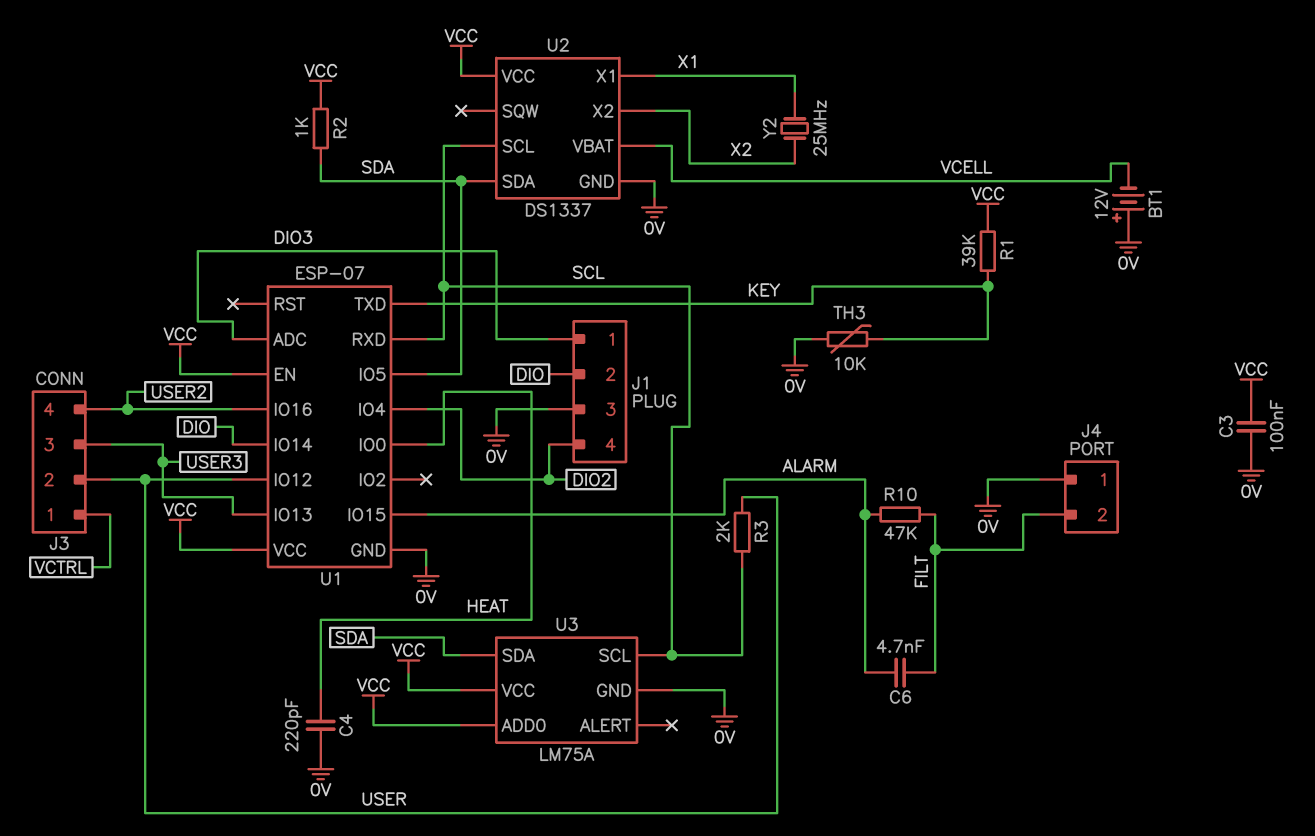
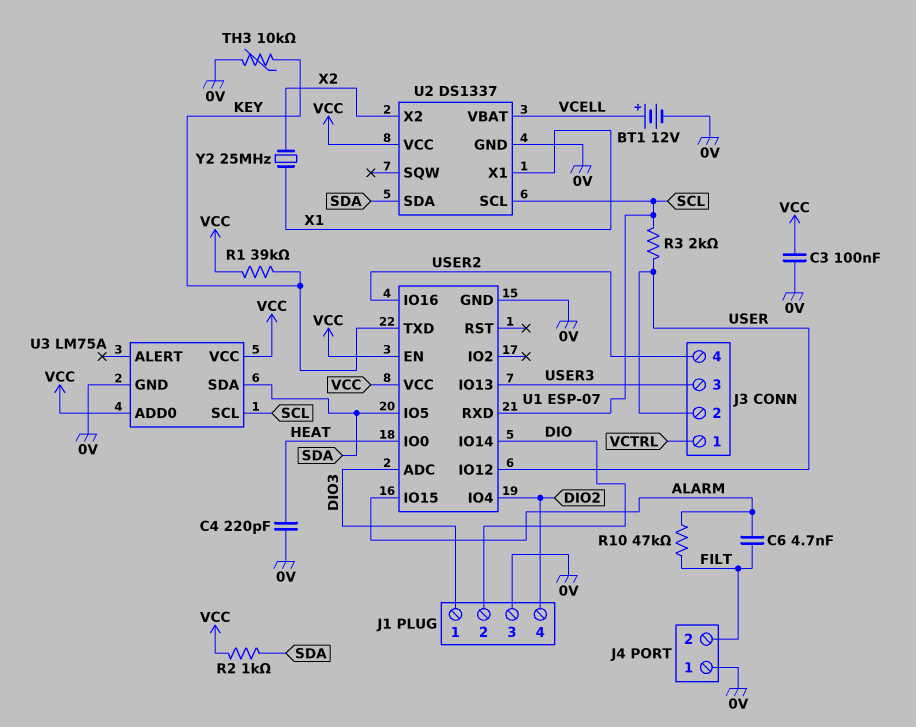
BT1: 12V (plus 0V, minus VCELL) -> 12V (plus VCELL, minus 0V)

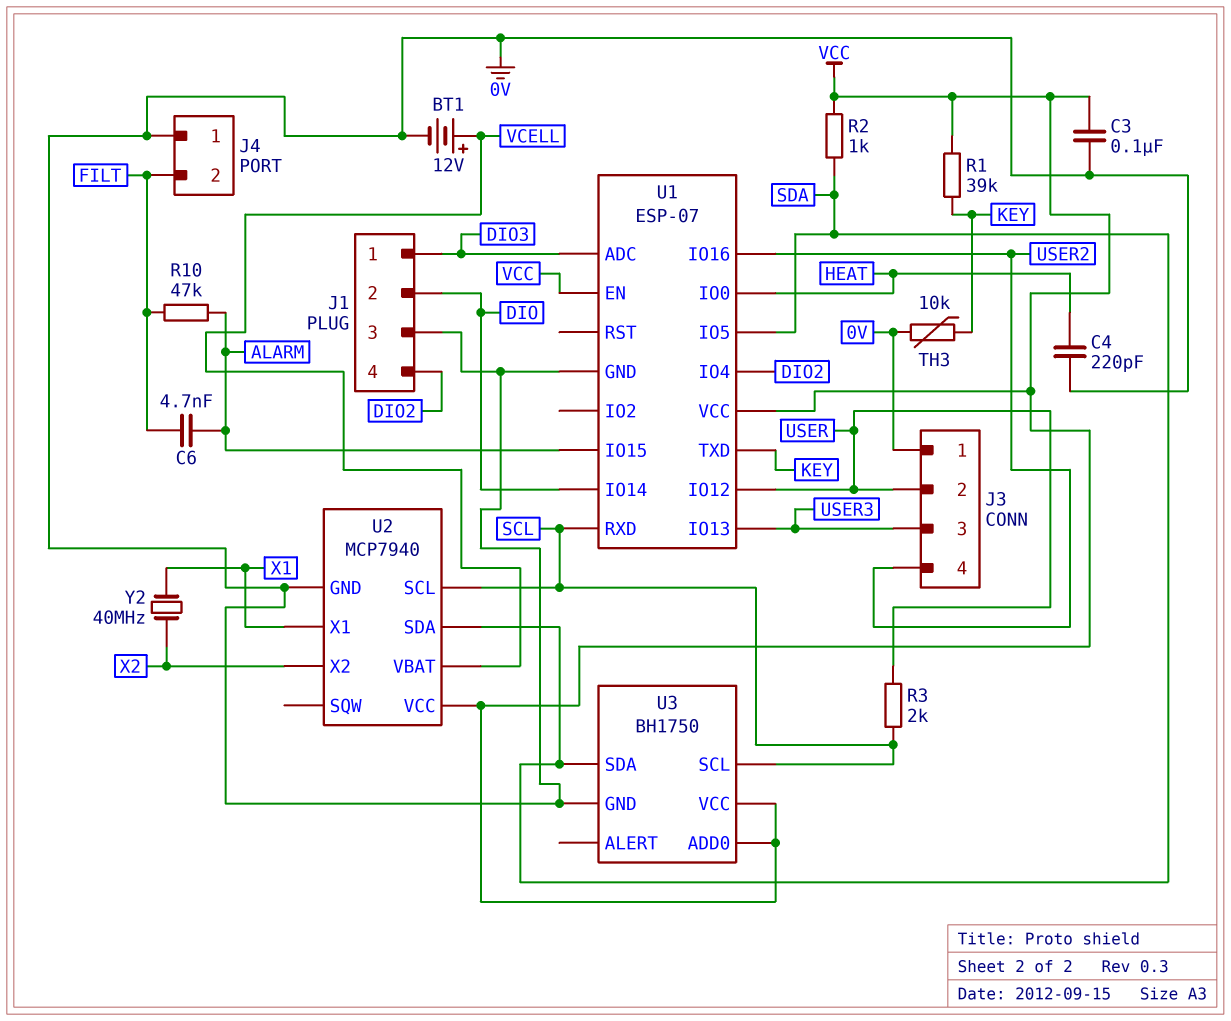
J3 pin 1: VCTRL -> 0V
U2: DS1337 -> MCP7940
U3: LM75A -> BH1750
Y2: 25MHz (X1, X2) -> 40MHz (X1, X2)

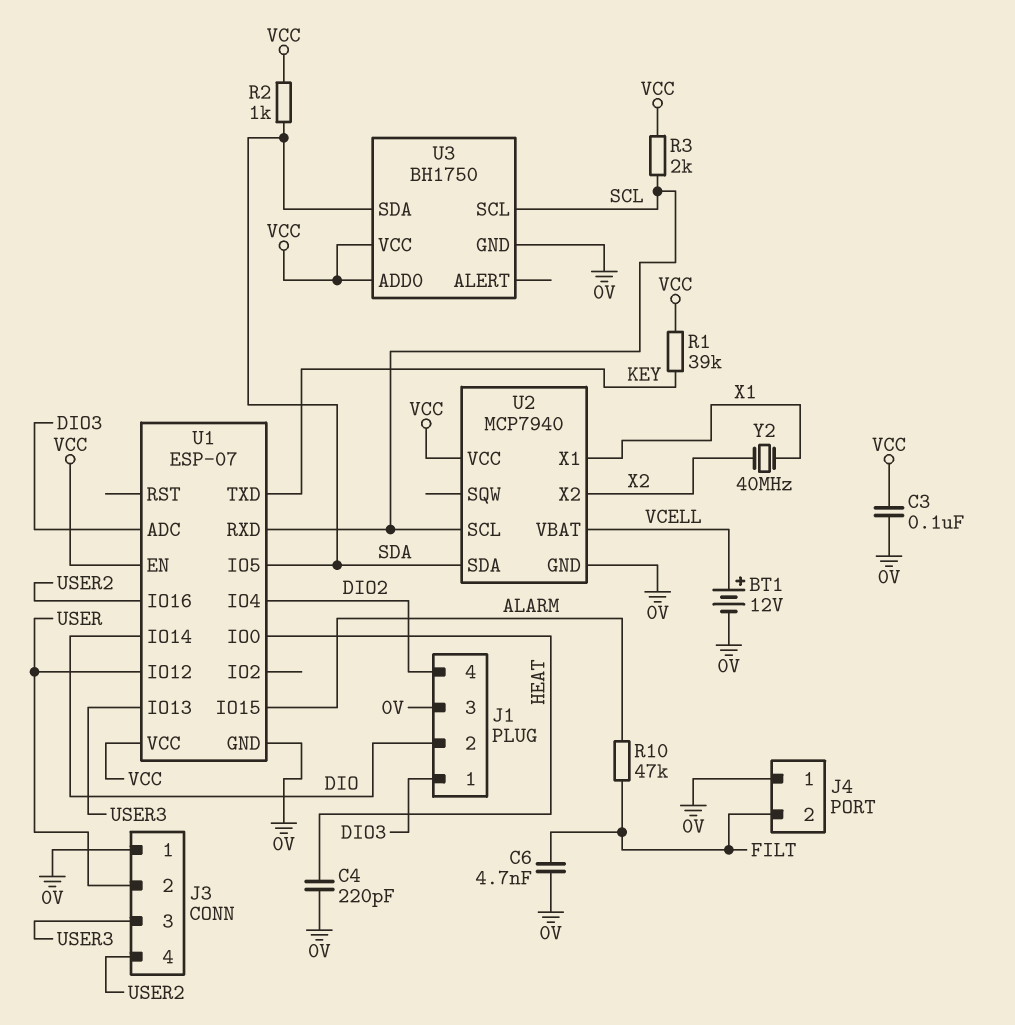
C6: 4.7nF (ALARM, FILT) -> 4.7nF (0V, FILT)
R3: 2k (SCL, USER) -> 2k (SCL, VCC)
TH3: 10k (0V, KEY) -> none

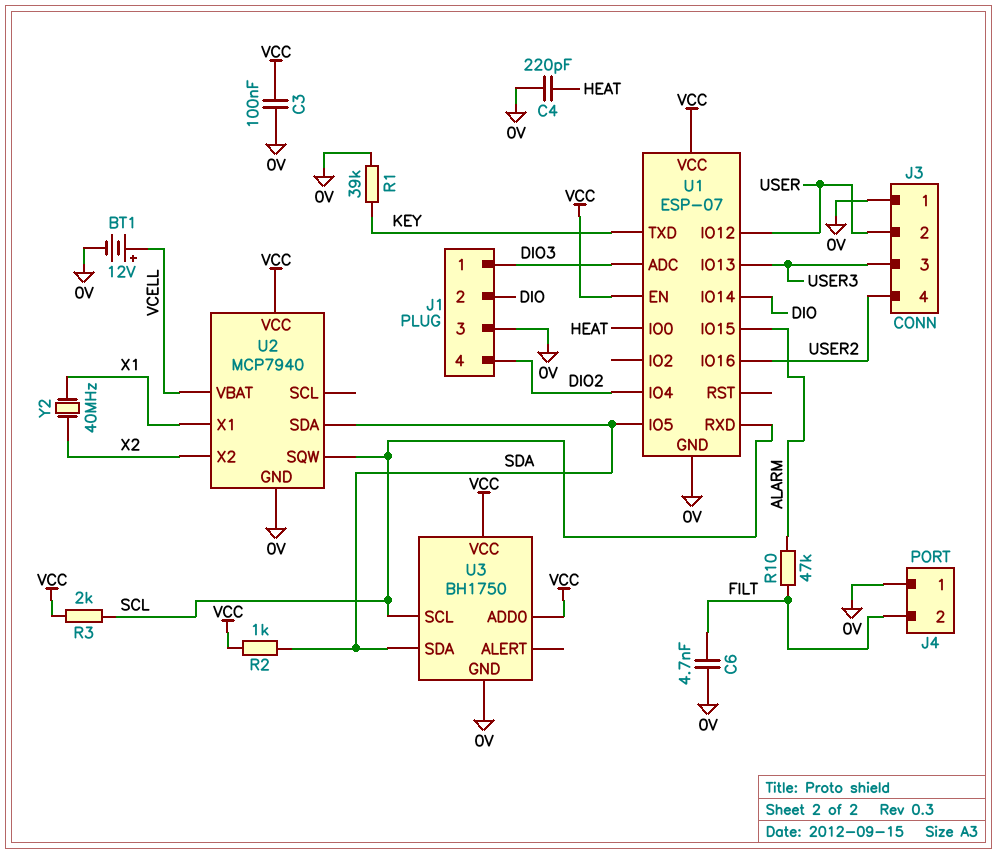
R1: 39k (KEY, VCC) -> 39k (0V, KEY)
U2 pin SCL: SCL -> none
U2 pin SQW: none -> SCL

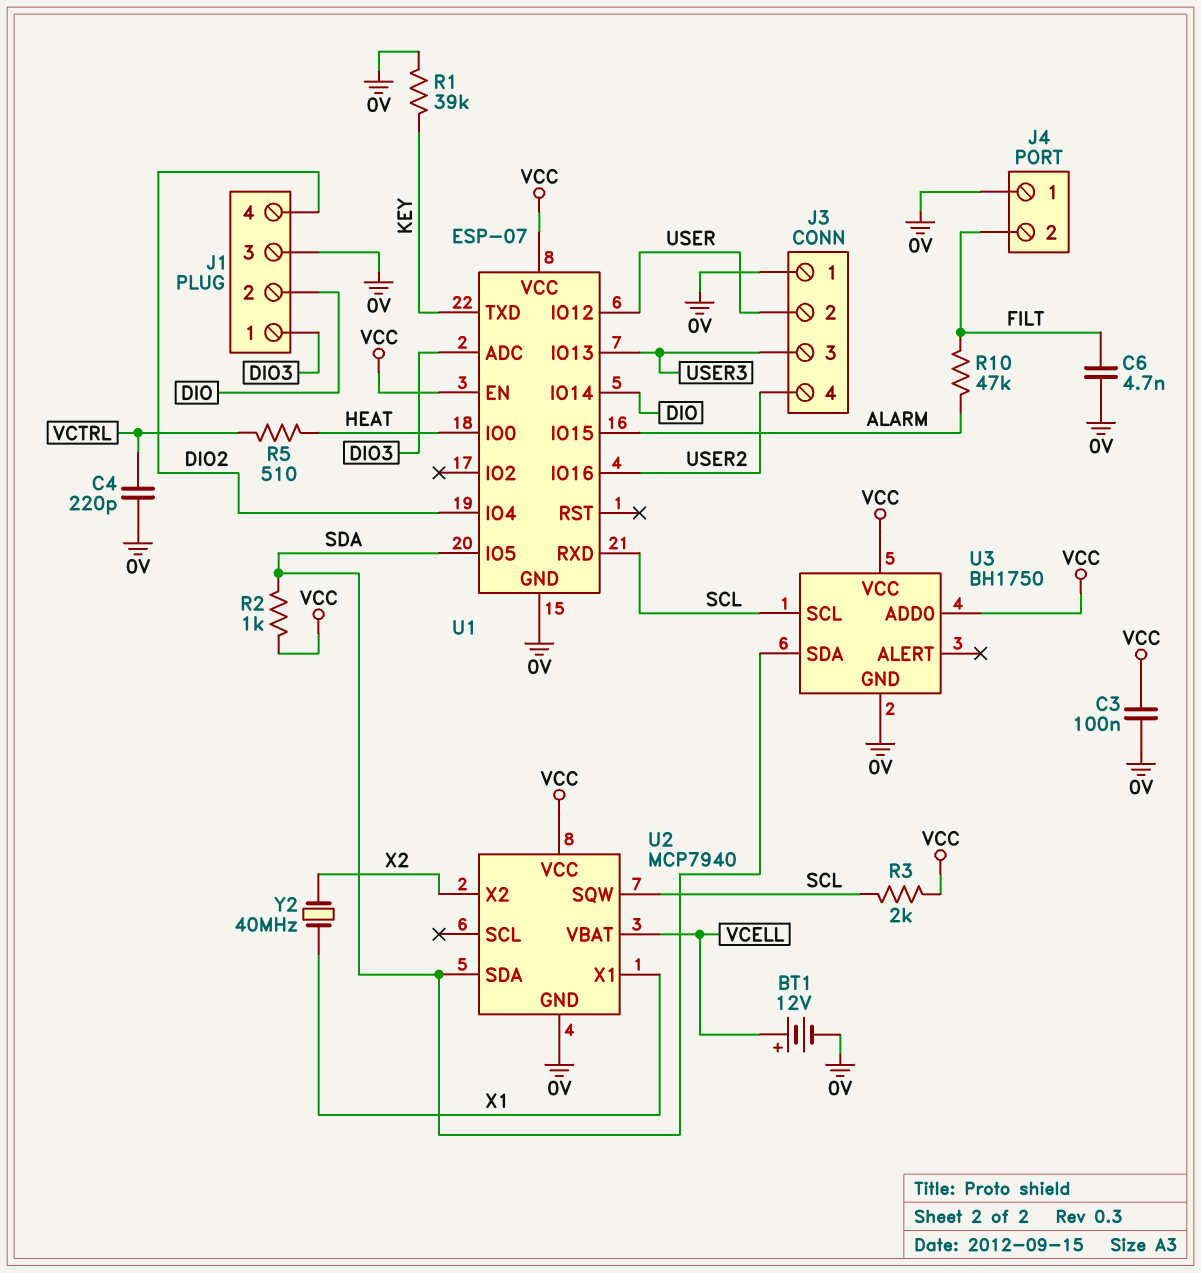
C4: 220pF (0V, HEAT) -> 220pF (0V, VCTRL)
R5: none -> 510 (HEAT, VCTRL)

